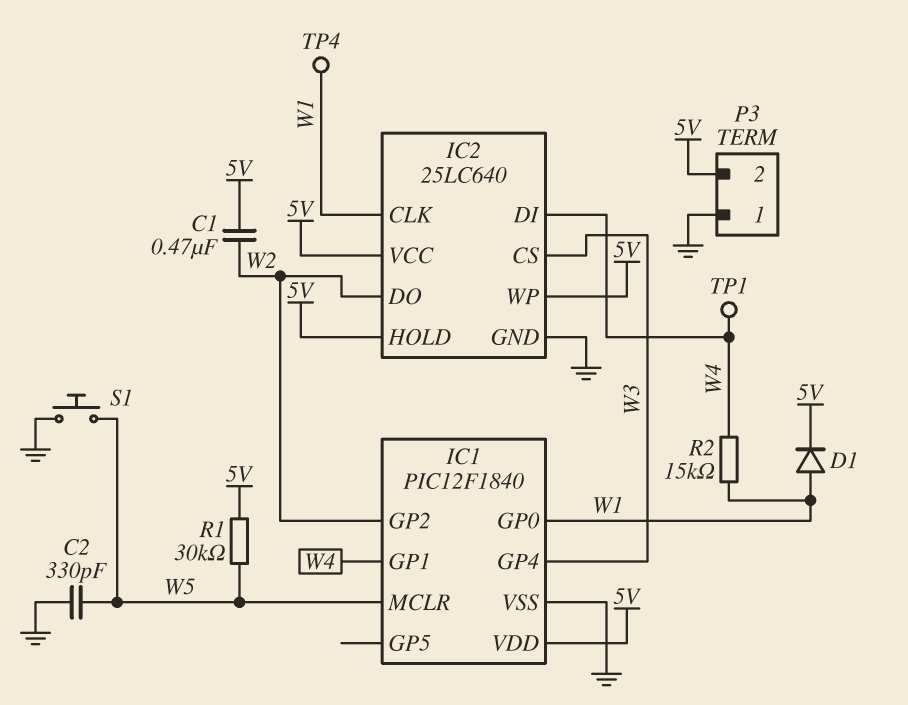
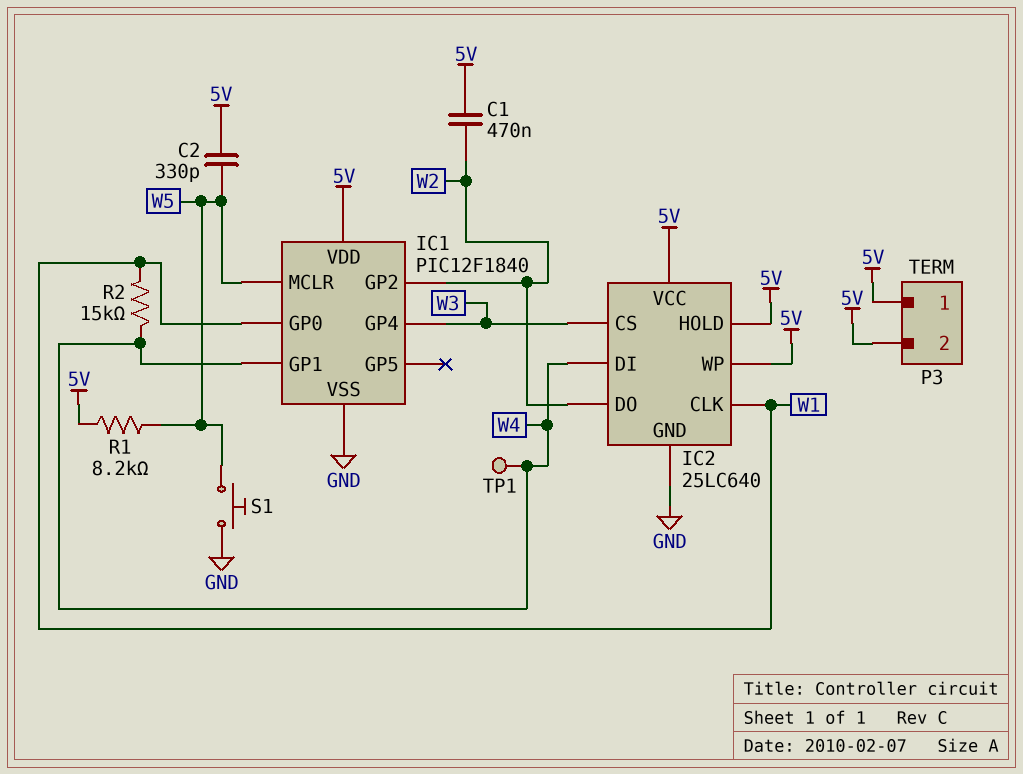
C2: 330pF (GND, W5) -> 330pF (5V, W5)
D1: diode (A W1, K 5V) -> none
P3 pin 1: GND -> 5V
R1: 30k (5V, W5) -> 8.2k (5V, W5)
TP4: test point (W1) -> none

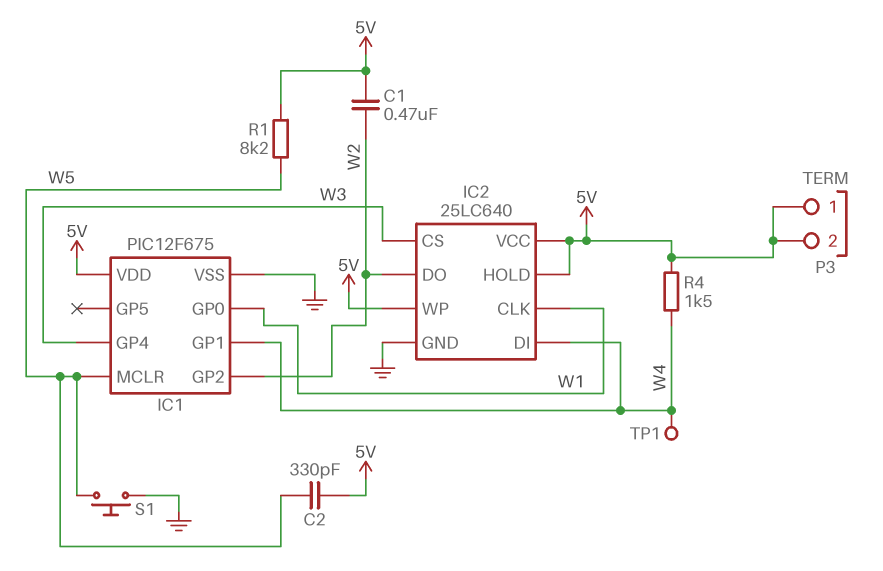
IC1: PIC12F1840 -> PIC12F675
R2: 15k (W1, W4) -> none
R4: none -> 1.5k (5V, W4)

